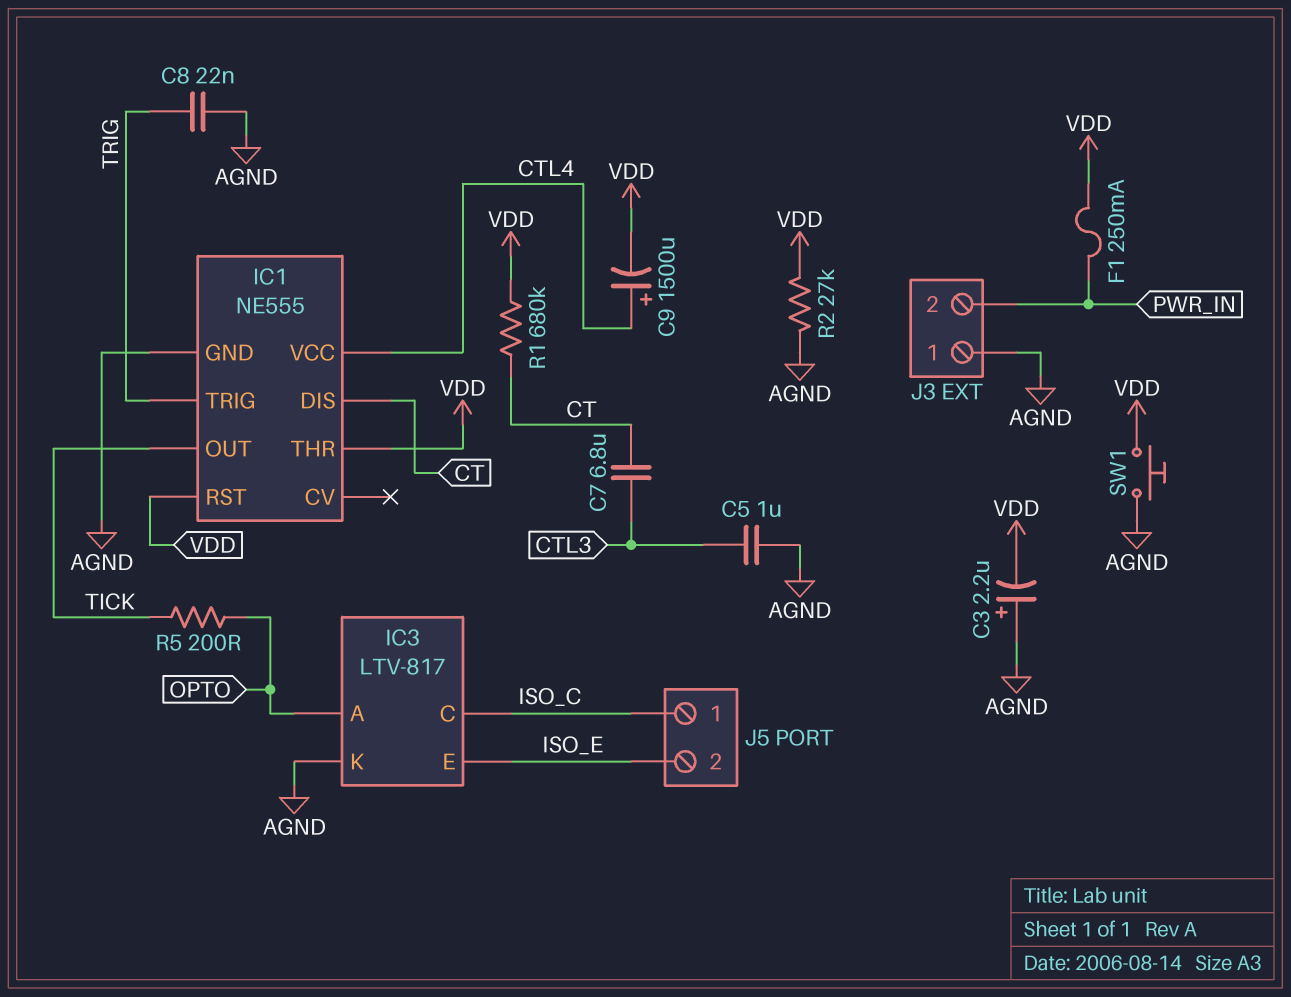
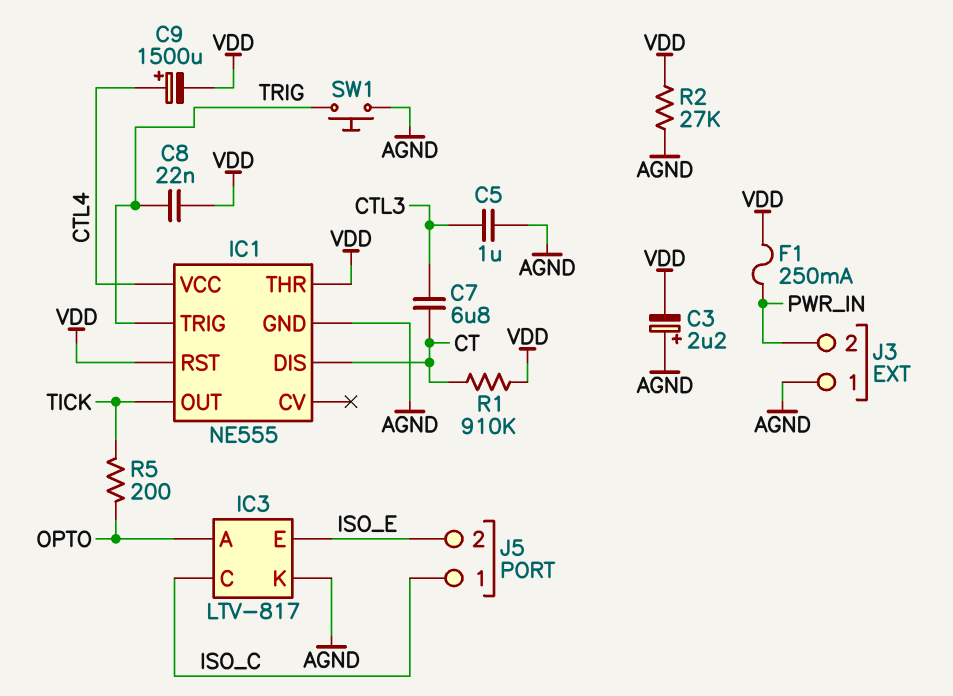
C8: 22nF (AGND, TRIG) -> 22nF (TRIG, VDD)
R1: 680k (CT, VDD) -> 910k (CT, VDD)
SW1: button (AGND, VDD) -> button (AGND, TRIG)

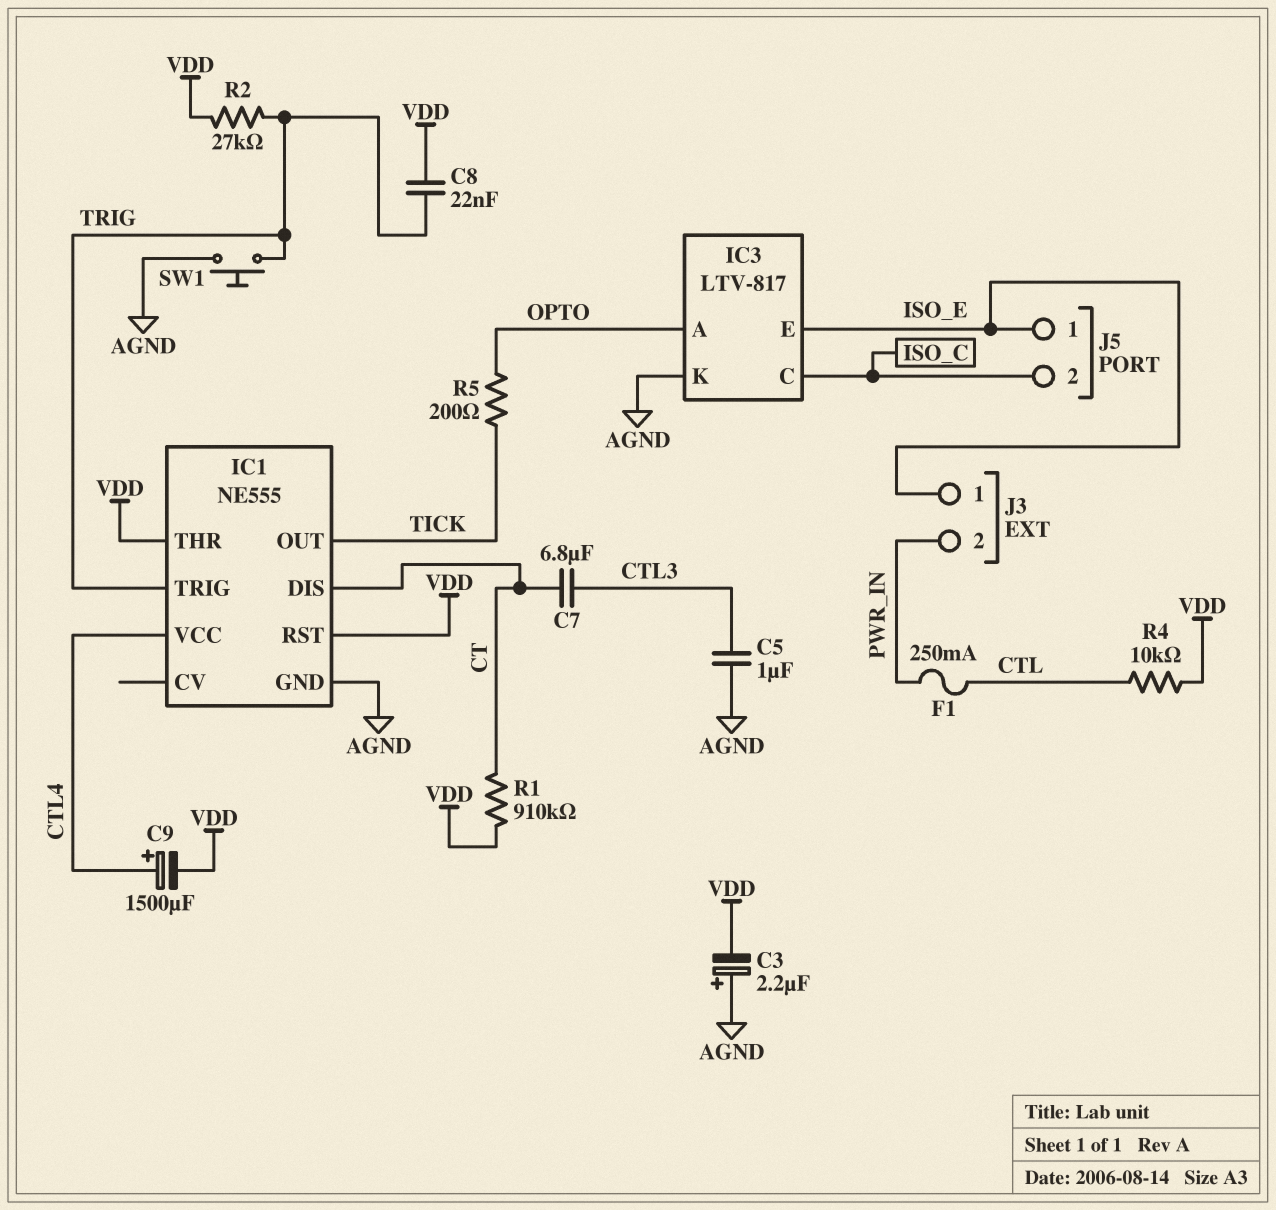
F1: 250mA (PWR_IN, VDD) -> 250mA (CTL, PWR_IN)
J3 pin 1: AGND -> ISO_E
J5 pin 1: ISO_C -> ISO_E
J5 pin 2: ISO_E -> ISO_C
R2: 27k (AGND, VDD) -> 27k (TRIG, VDD)
R4: none -> 10k (CTL, VDD)

